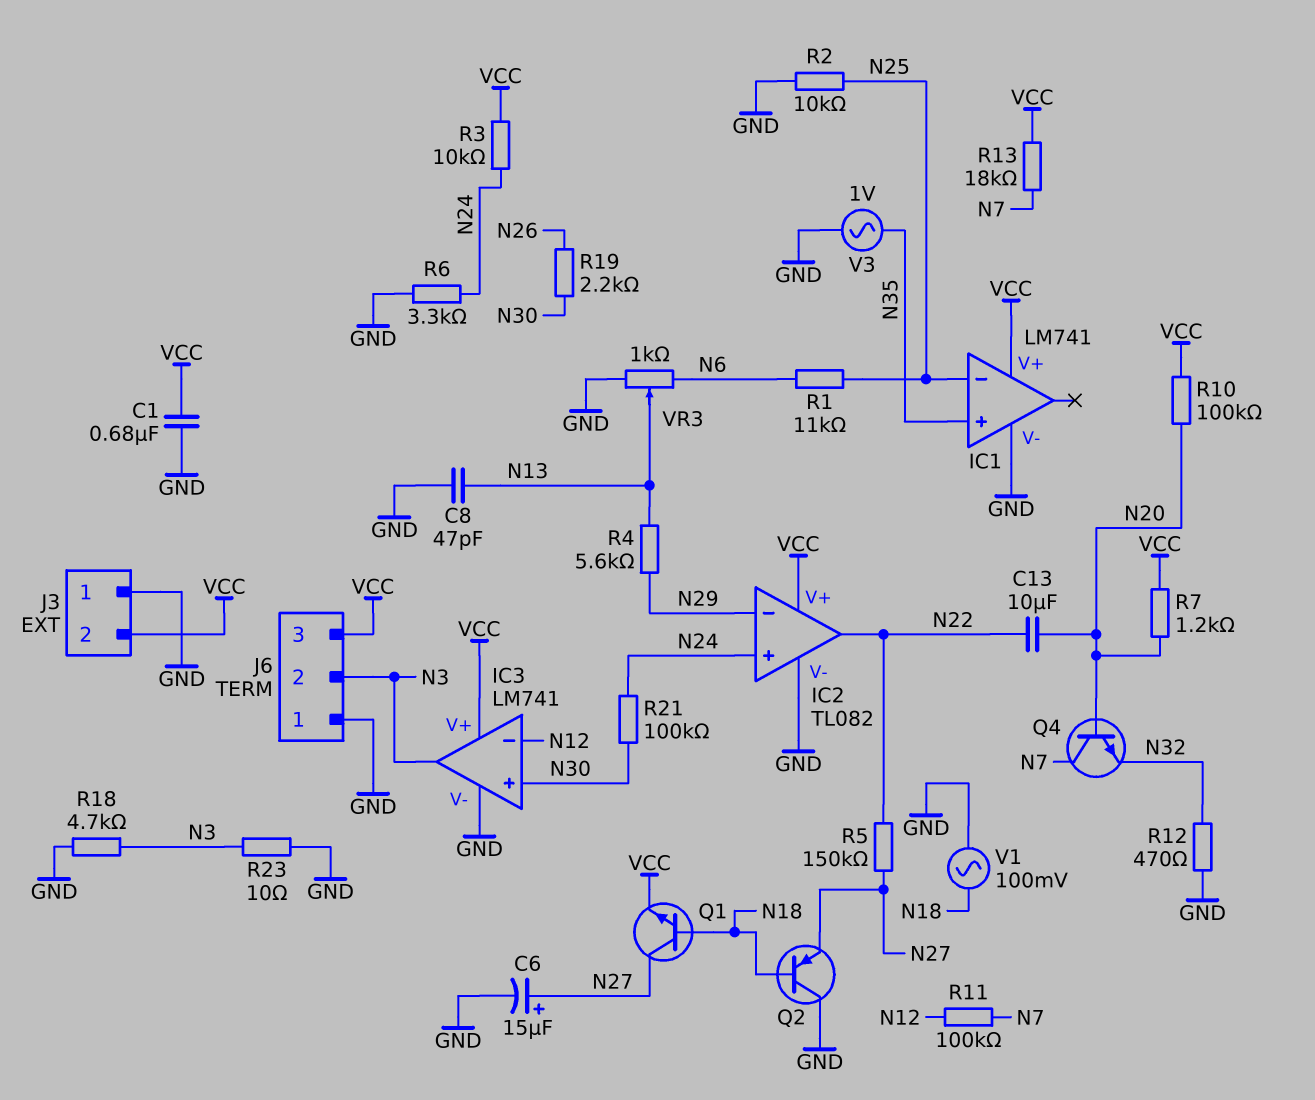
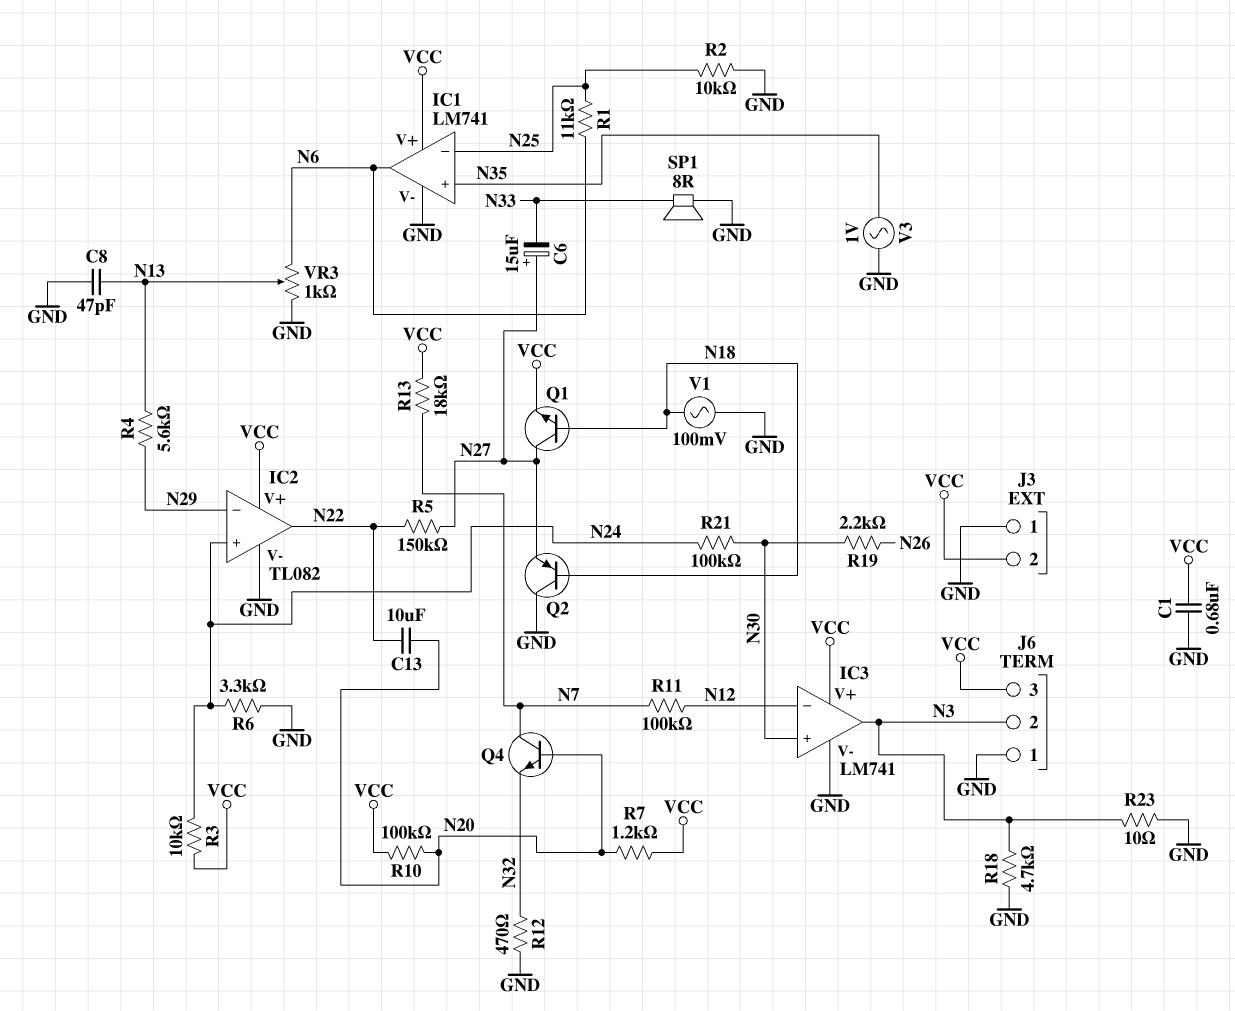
C6: 15uF (plus N27, minus GND) -> 15uF (plus N27, minus N33)
IC1 pin out: none -> N6
SP1: none -> speaker 8R (GND, N33)

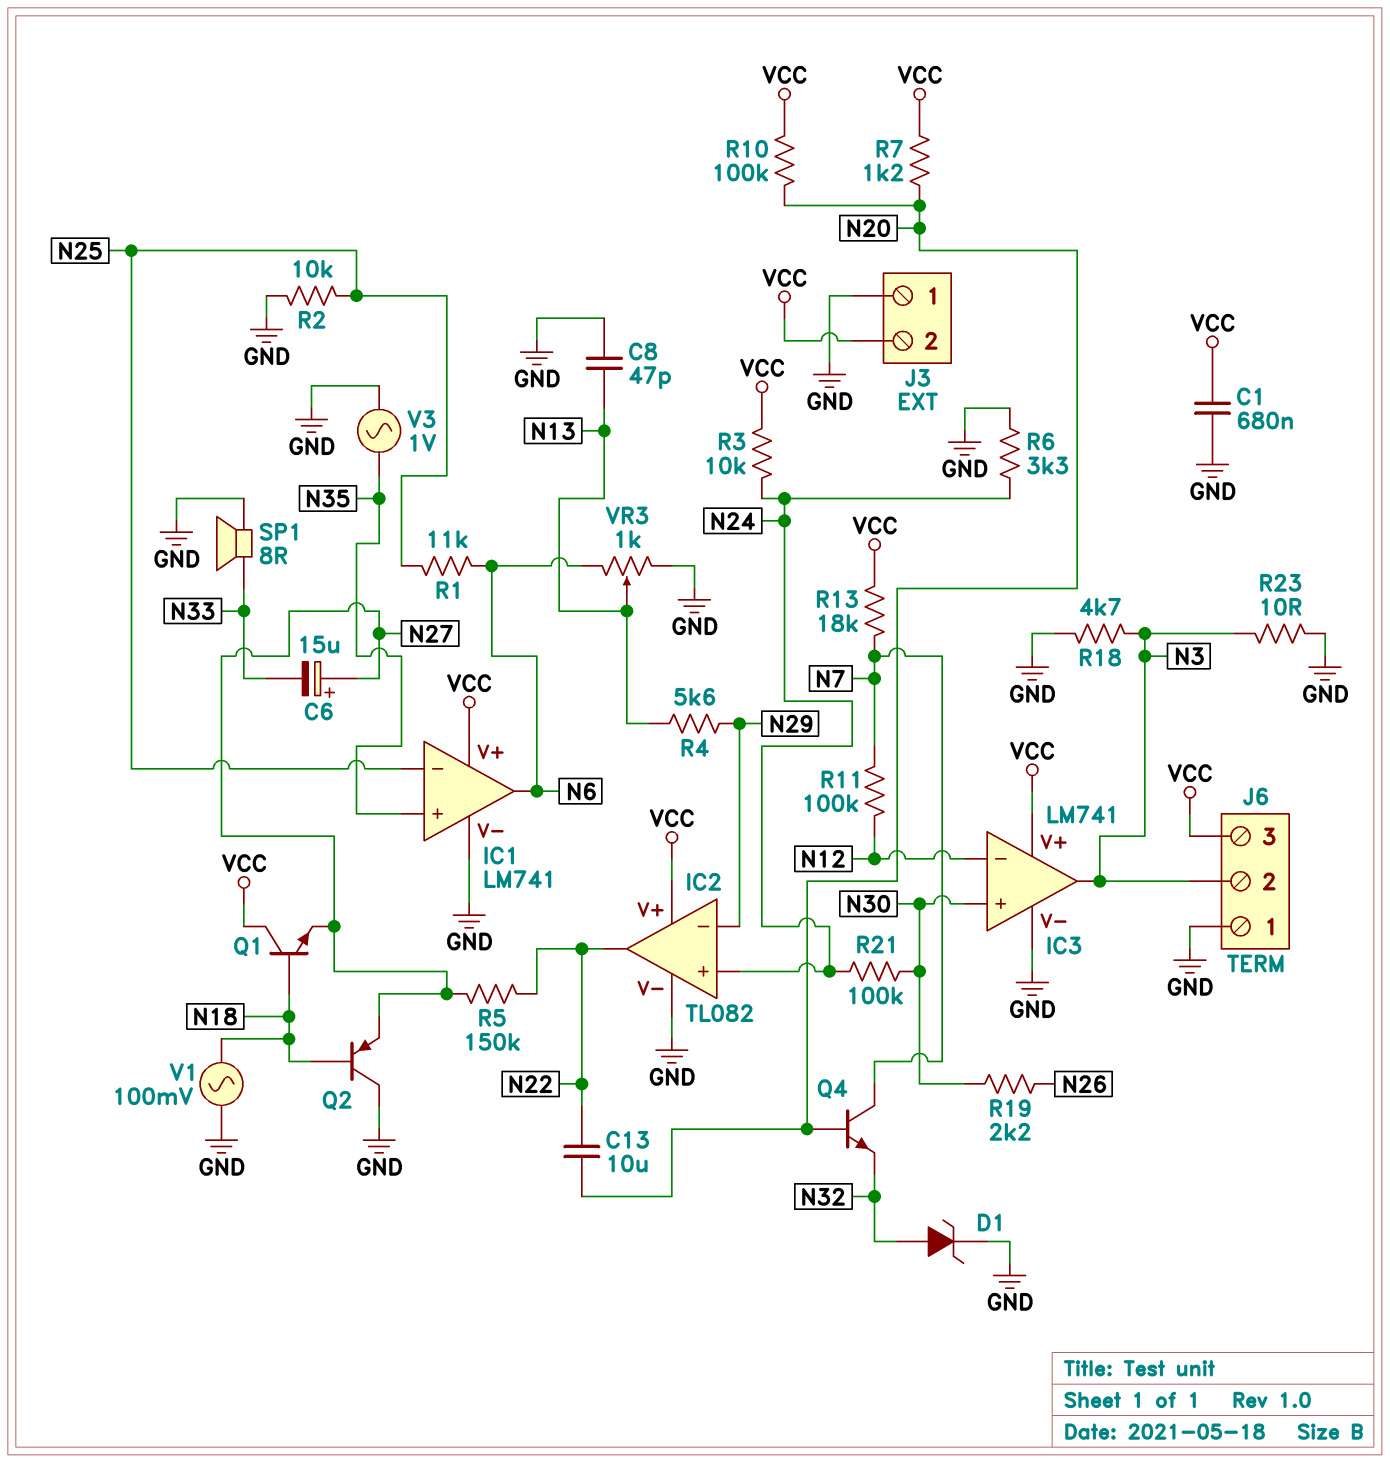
D1: none -> zener (A N32, K GND)
Q1: NPN (B N18, C N27, E VCC) -> NPN (B N18, C VCC, E N27)
R12: 470 (GND, N32) -> none

